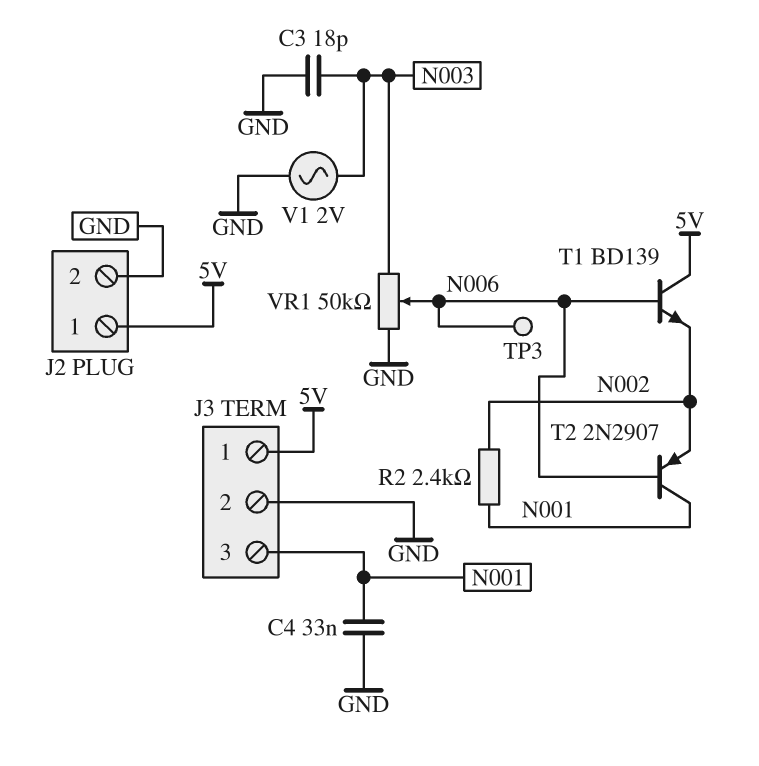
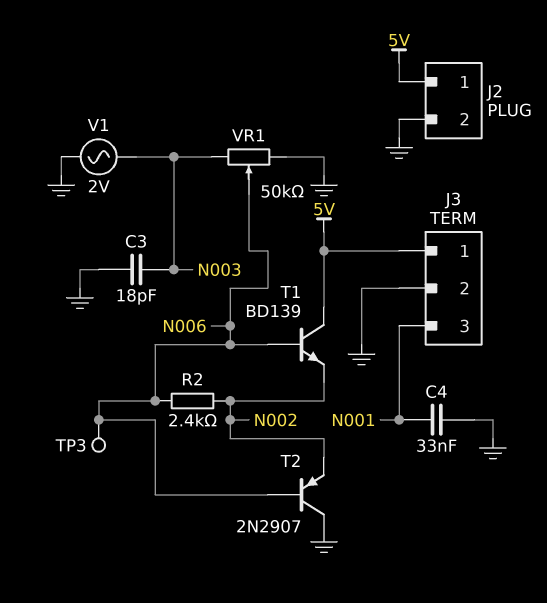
R2: 2.4k (N001, N002) -> 2.4k (N002, N006)
T2: PNP 2N2907 (B N006, C N001, E N002) -> PNP 2N2907 (B N006, C GND, E N002)

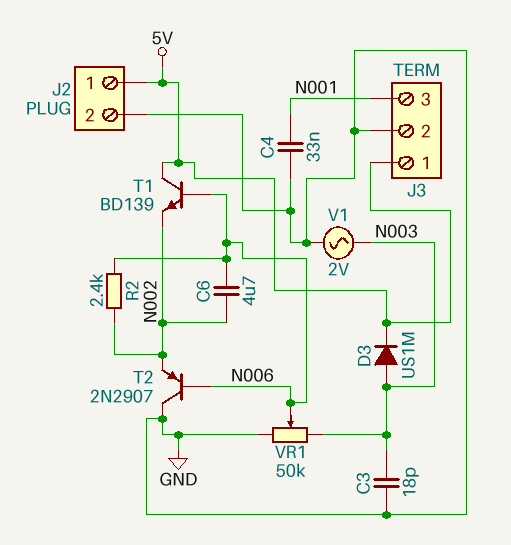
C6: none -> 4.7uF (N002, N006)
D3: none -> diode US1M (A N003, K 5V)
TP3: test point (N006) -> none

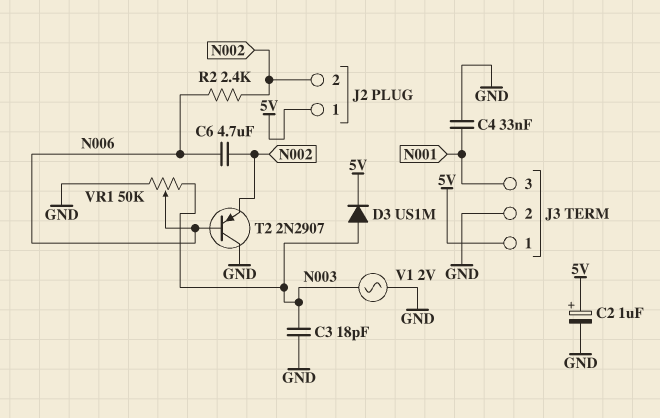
C2: none -> 1uF (plus 5V, minus GND)
J2 pin 2: GND -> N002
T1: NPN BD139 (B N006, C 5V, E N002) -> none

